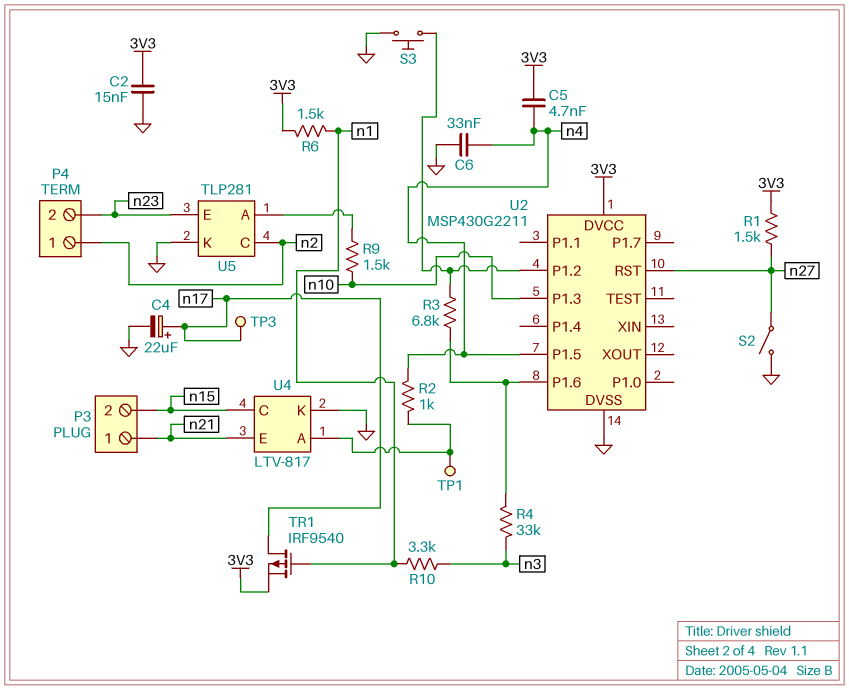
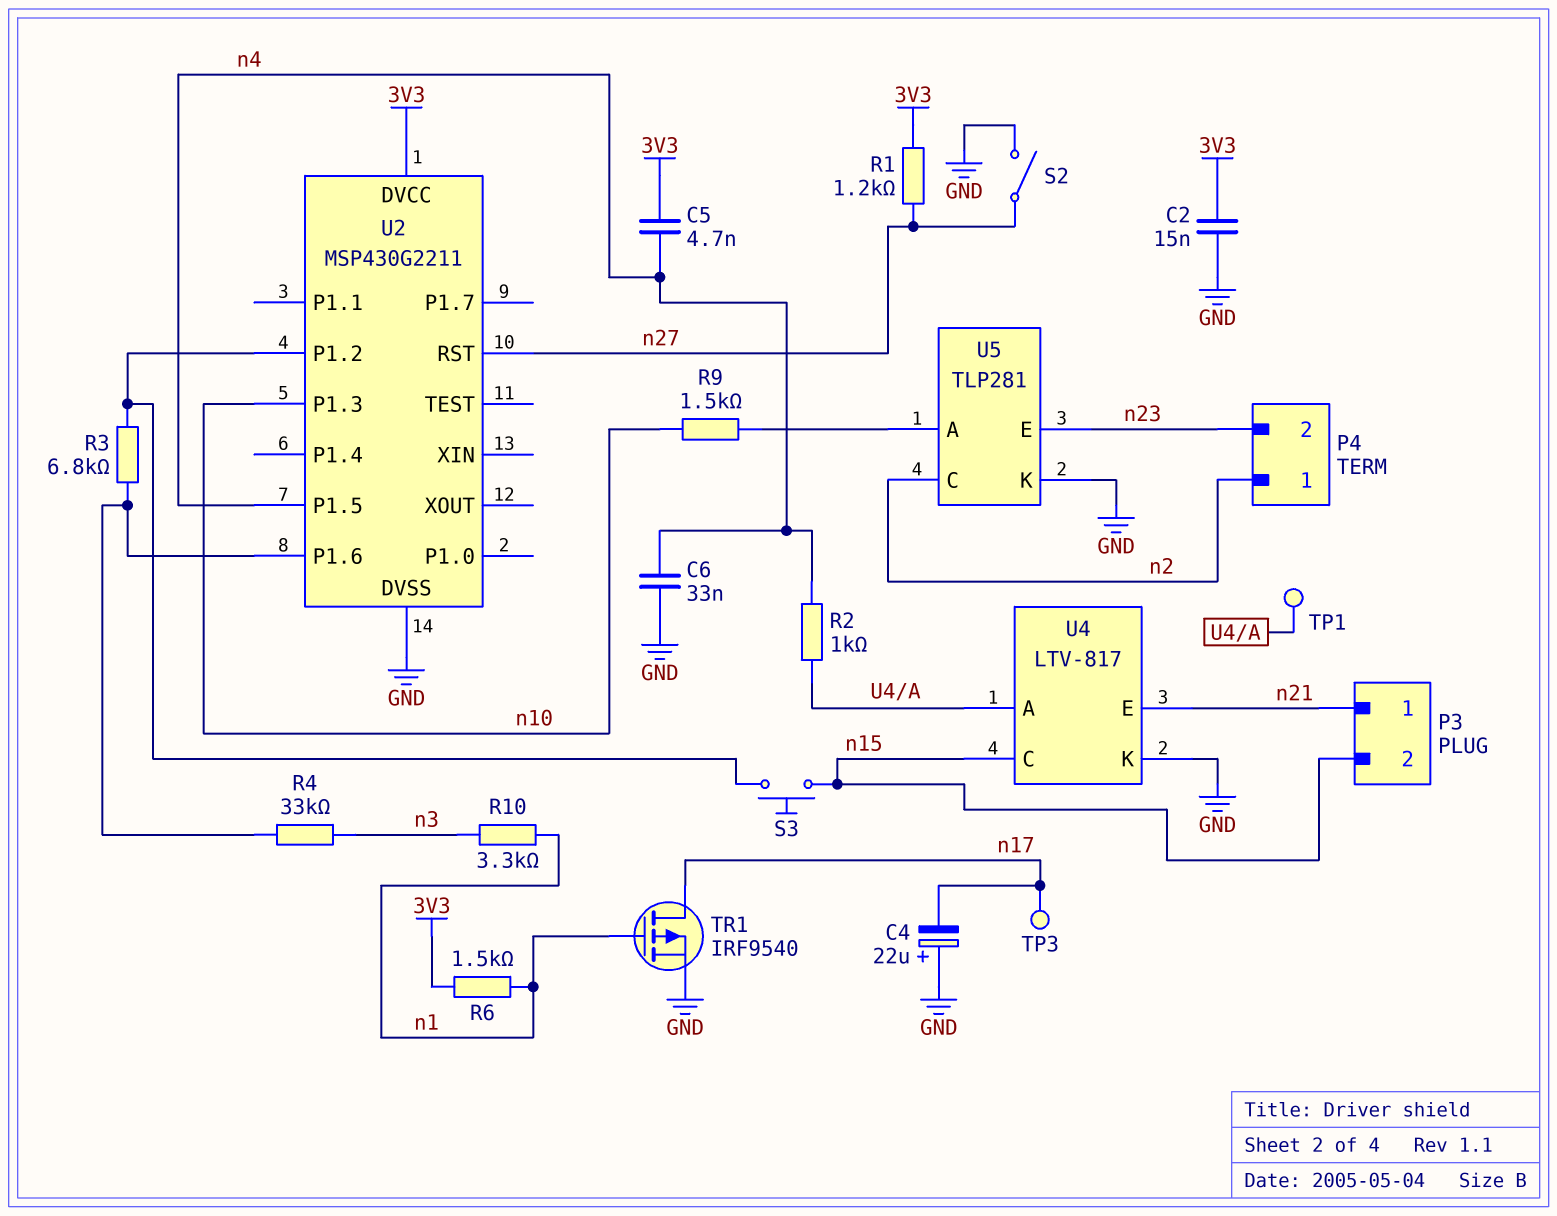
C4: 22uF (plus n17, minus GND) -> 22uF (plus GND, minus n17)
R1: 1.5k (3V3, n27) -> 1.2k (3V3, n27)
S3: button (GND, U2/P1.2) -> button (U2/P1.2, n15)
TR1: PMOS IRF9540 (G n1, D n17, S 3V3) -> PMOS IRF9540 (G n1, D n17, S GND)

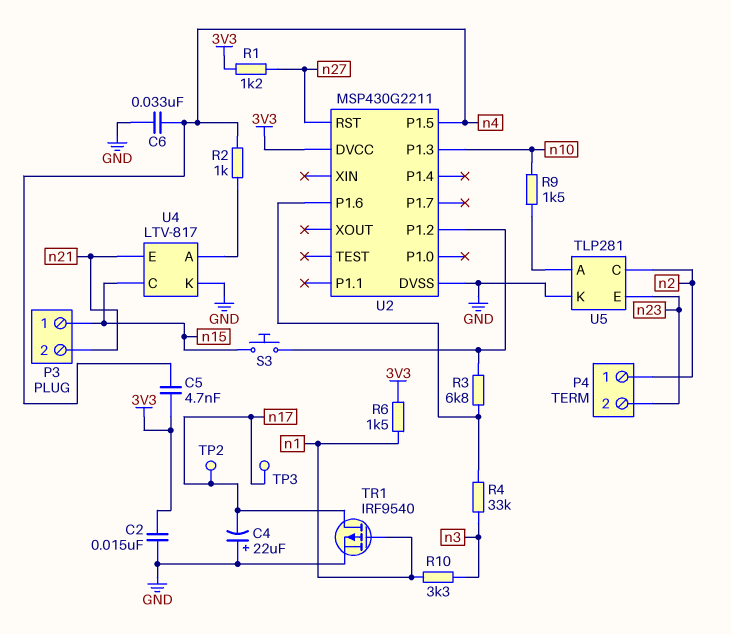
P3 pin 1: n21 -> n15
P3 pin 2: n15 -> n21
S2: switch (GND, n27) -> none
TP1: test point (U4/A) -> none
TP2: none -> test point (n17)

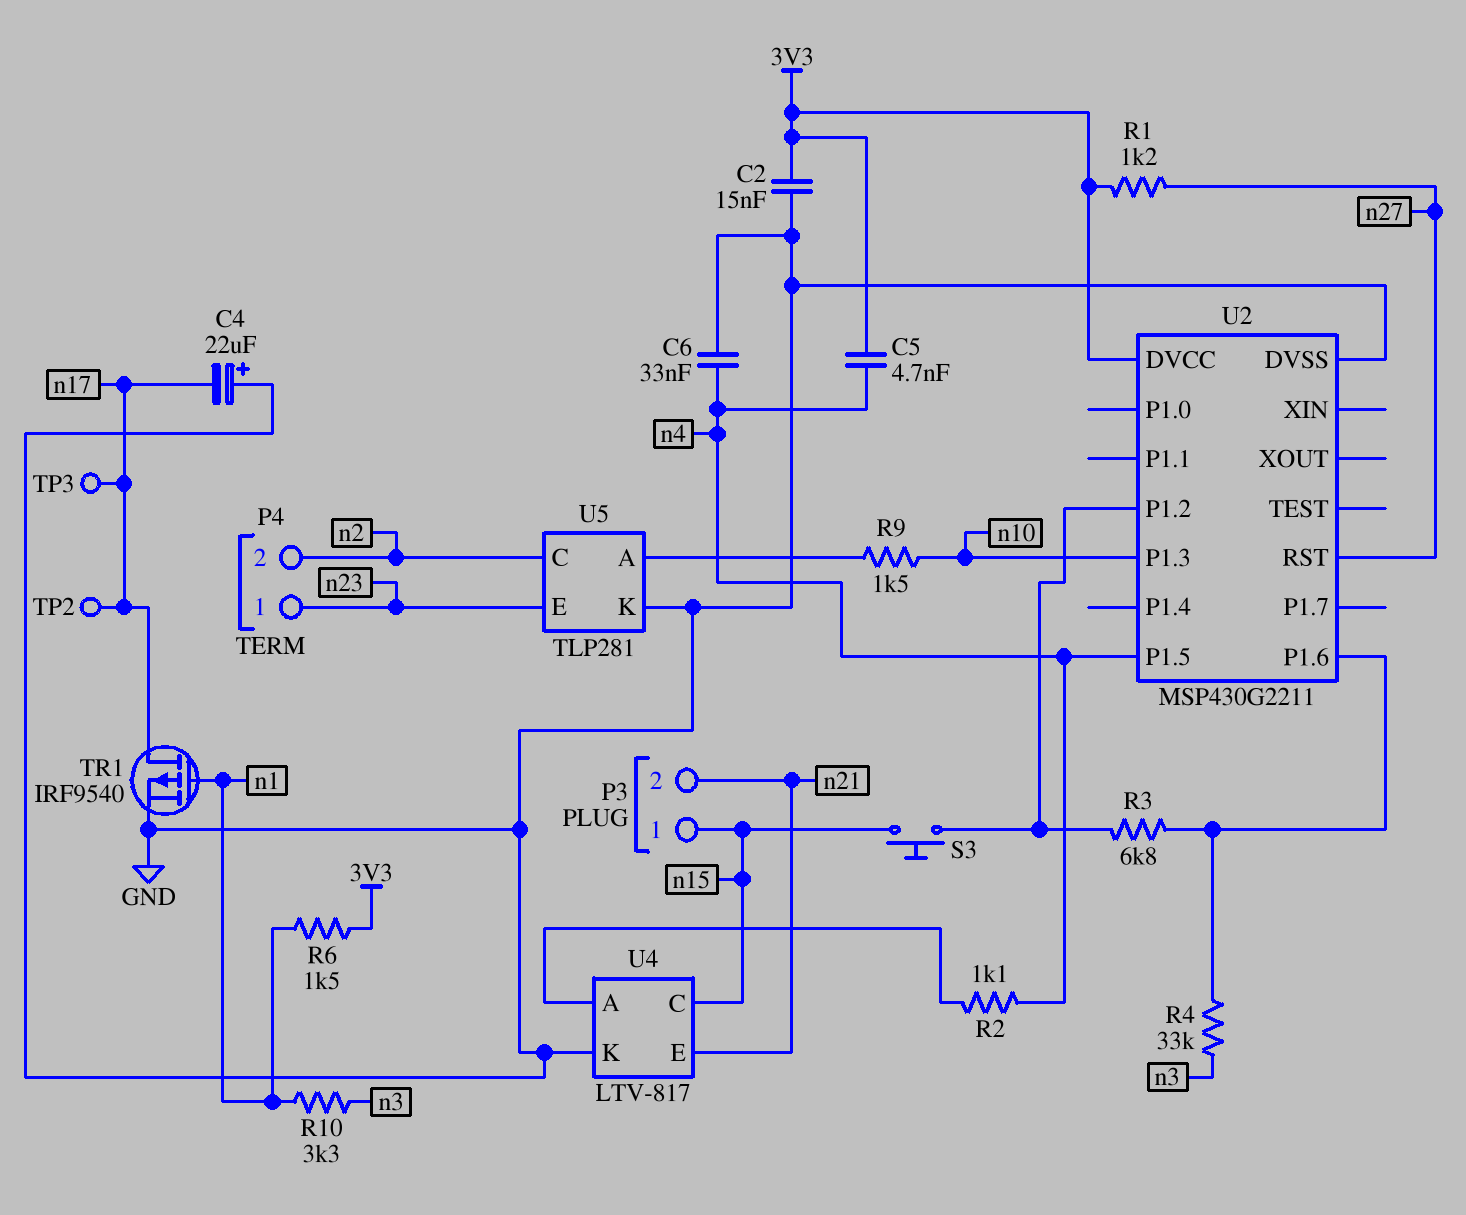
P4 pin 1: n2 -> n23
P4 pin 2: n23 -> n2
R2: 1k (U4/A, n4) -> 1.1k (U4/A, n4)

